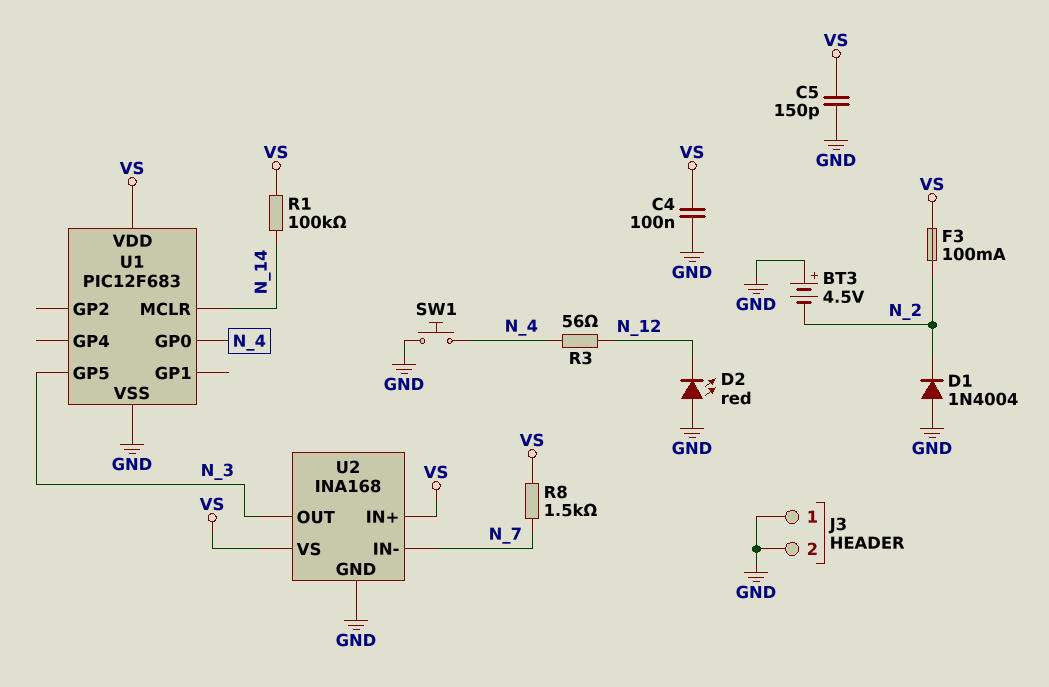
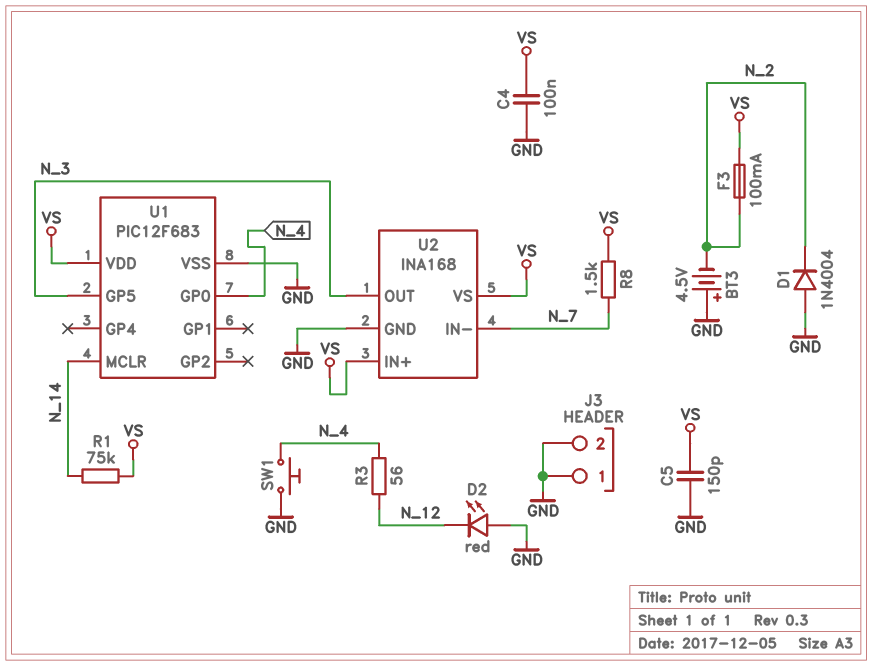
R1: 100k (N_14, VS) -> 75k (N_14, VS)

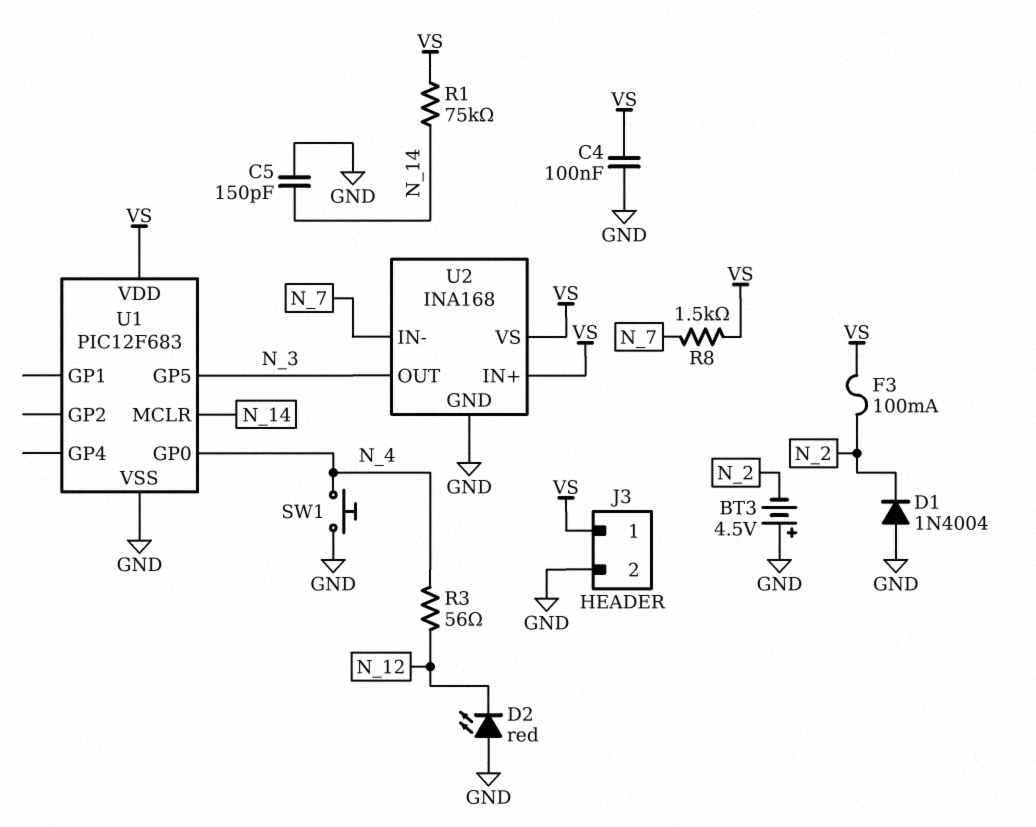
C5: 150pF (GND, VS) -> 150pF (GND, N_14)
J3 pin 1: GND -> VS

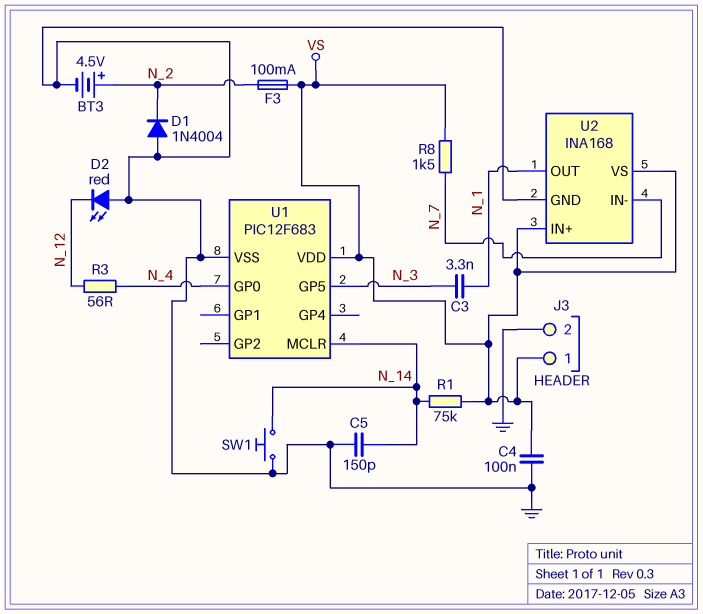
BT3: 4.5V (plus GND, minus N_2) -> 4.5V (plus N_2, minus GND)
C3: none -> 3.3nF (N_1, N_3)
SW1: button (GND, N_4) -> button (GND, N_14)
U2 pin OUT: N_3 -> N_1

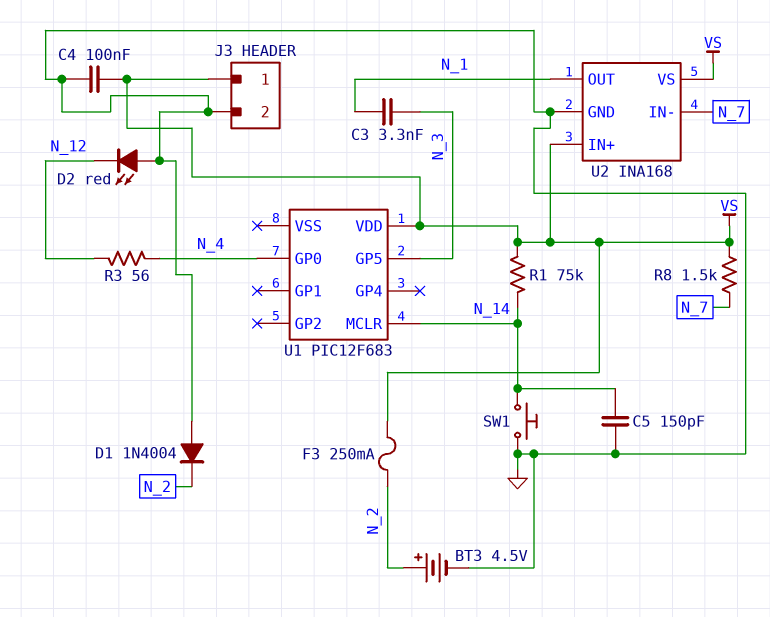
F3: 100mA (N_2, VS) -> 250mA (N_2, VS)
U1 pin VSS: GND -> none

